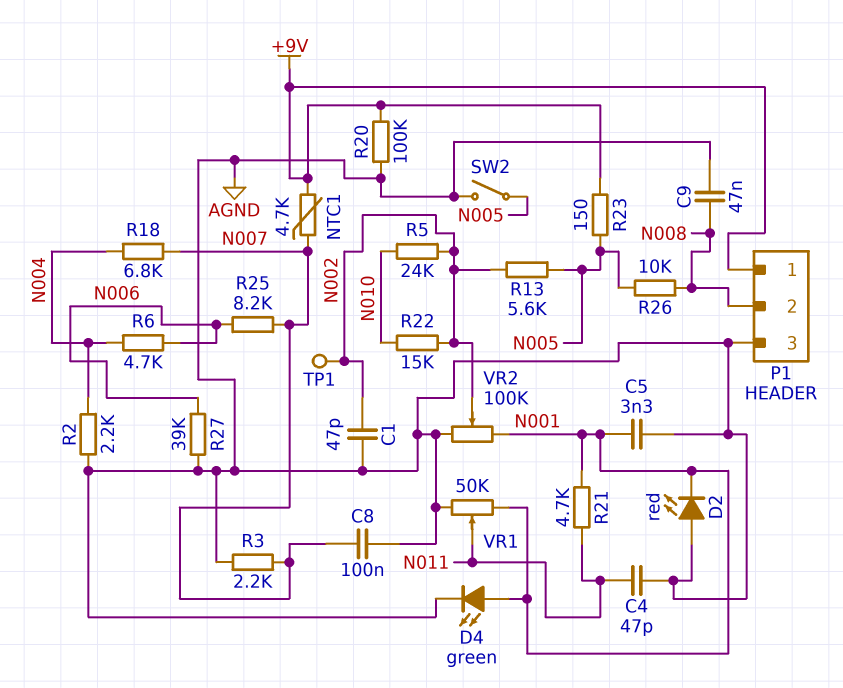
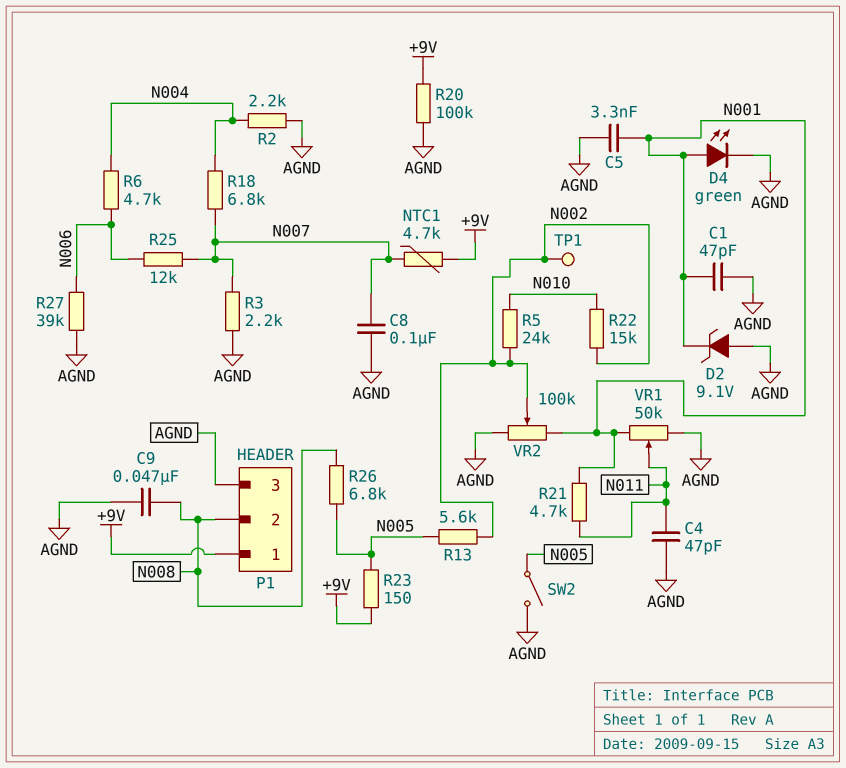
C1: 47pF (AGND, N002) -> 47pF (AGND, N001)
D2: LED red (A AGND, K N001) -> zener 9.1V (A AGND, K N001)
R25: 8.2k (N006, N007) -> 12k (N006, N007)
R26: 10k (N005, N008) -> 6.8k (N005, N008)

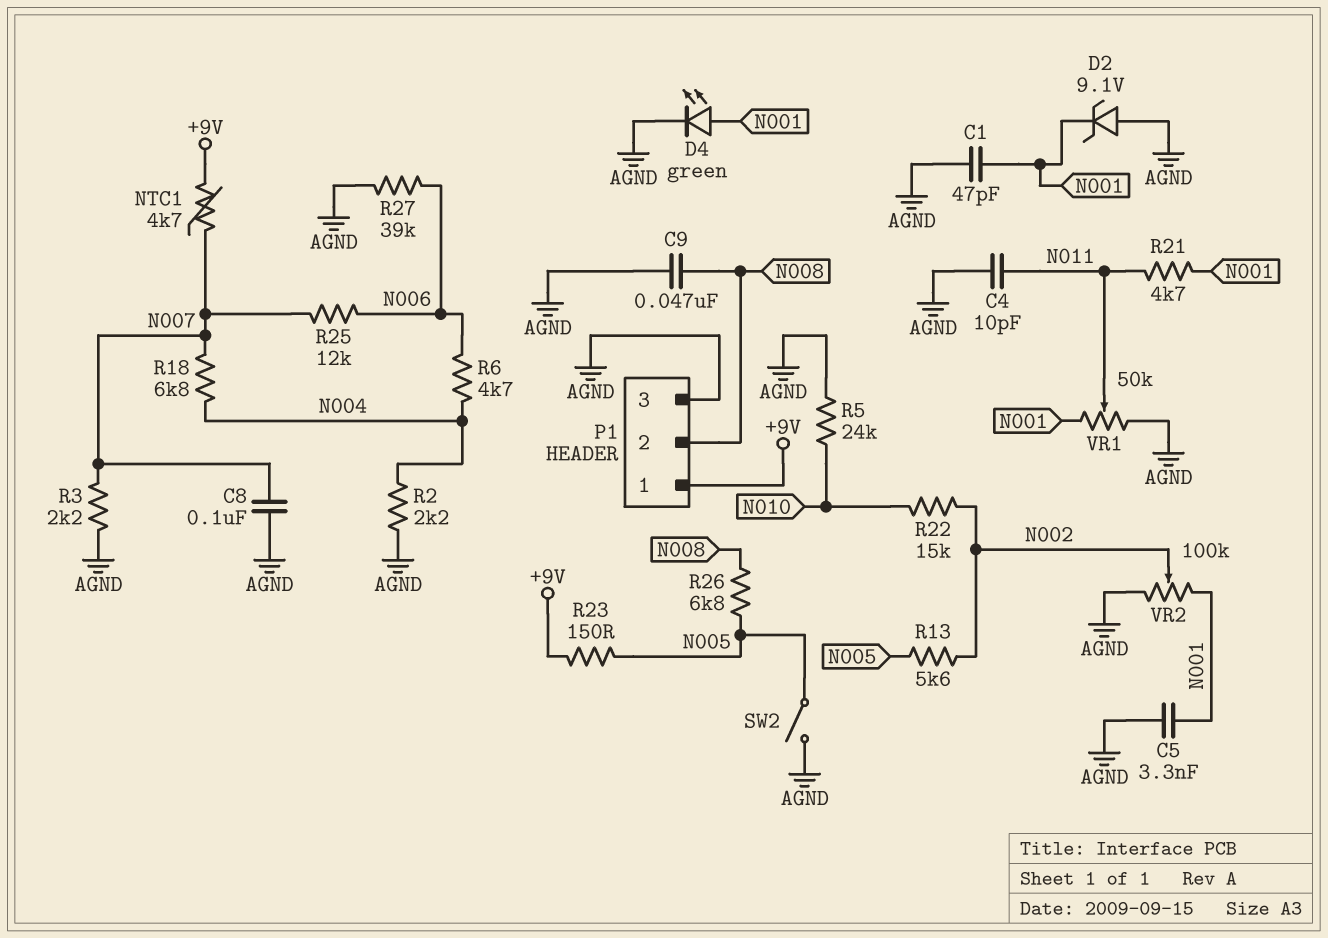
C4: 47pF (AGND, N011) -> 10pF (AGND, N011)
R5: 24k (N002, N010) -> 24k (AGND, N010)
R20: 100k (+9V, AGND) -> none
TP1: test point (N002) -> none

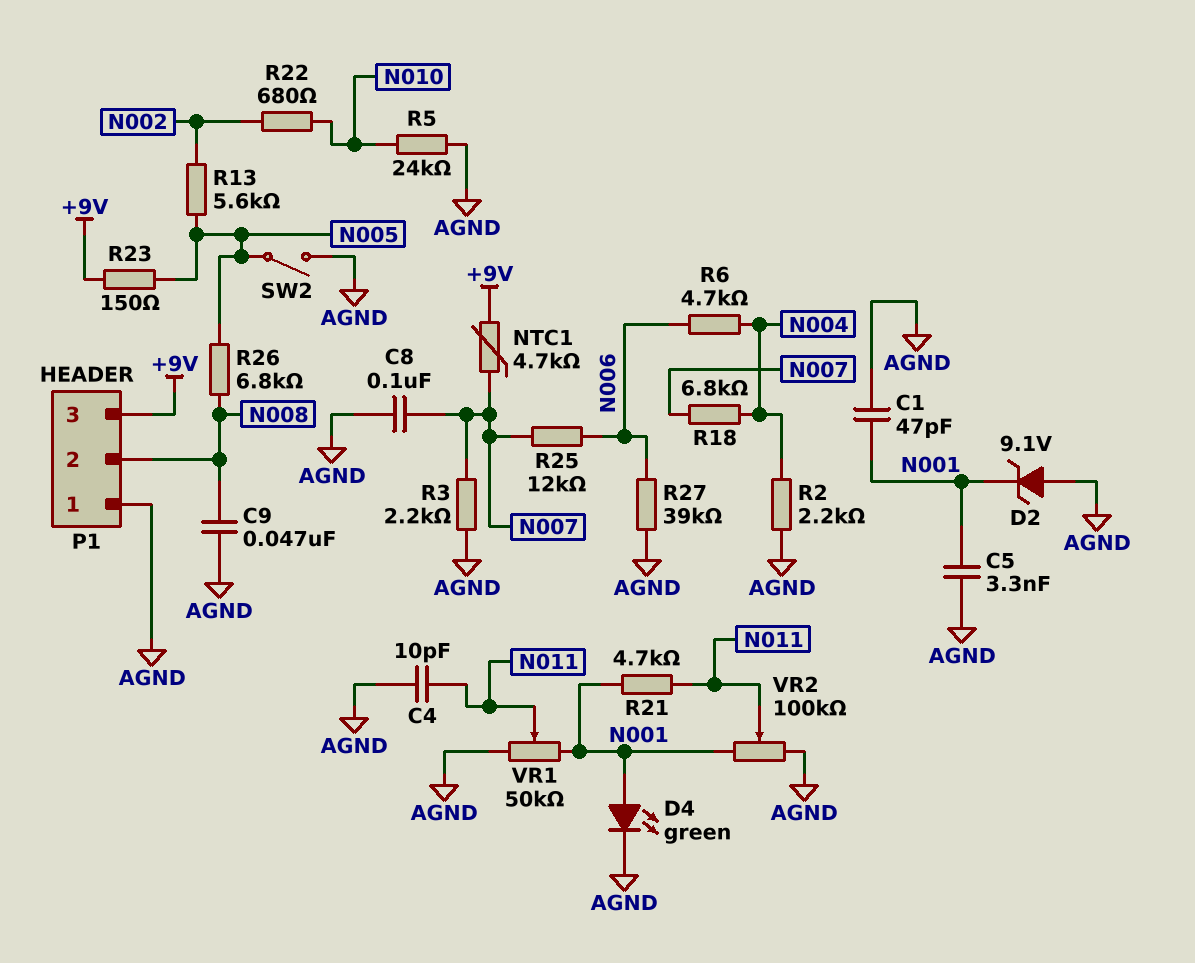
P1 pin 1: +9V -> AGND
P1 pin 3: AGND -> +9V
R22: 15k (N002, N010) -> 680 (N002, N010)
VR2: 100k (AGND, N001, wiper N002) -> 100k (AGND, N001, wiper N011)

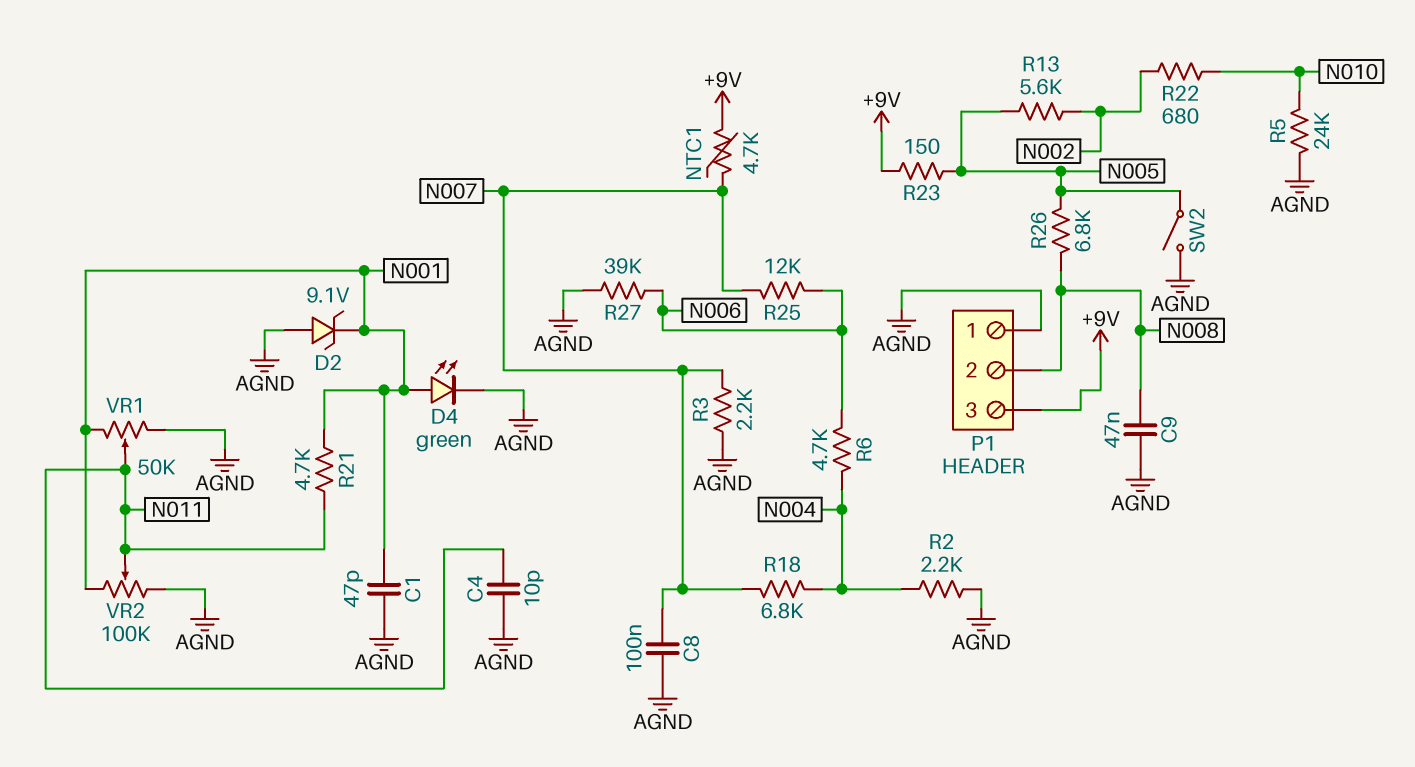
C5: 3.3nF (AGND, N001) -> none

